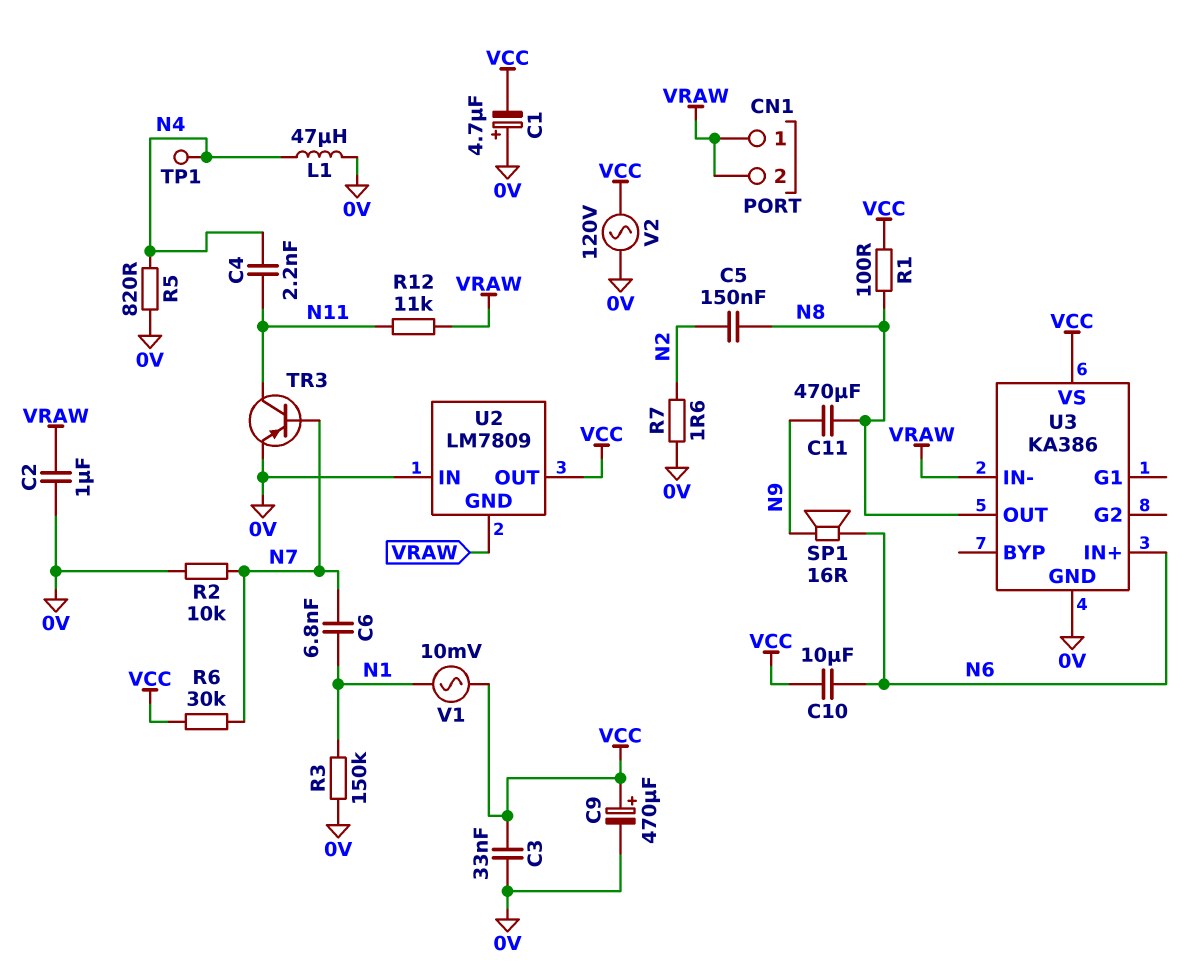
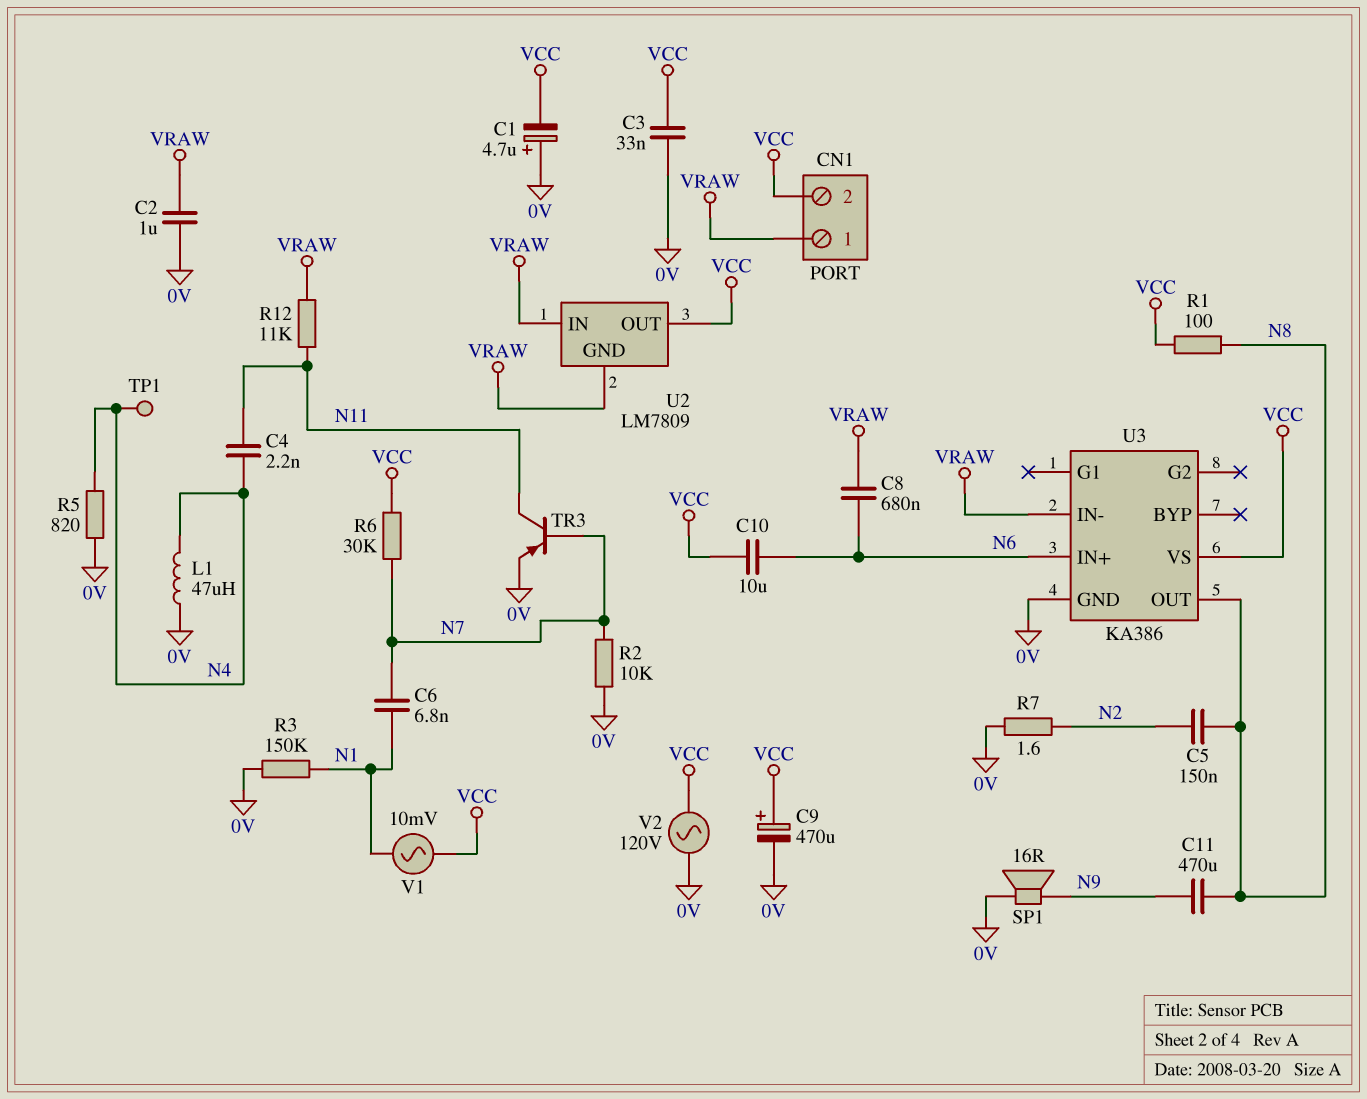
C8: none -> 680nF (N6, VRAW)
CN1 pin 2: VRAW -> VCC
SP1: speaker 16R (N6, N9) -> speaker 16R (0V, N9)
U2 pin IN: 0V -> VRAW

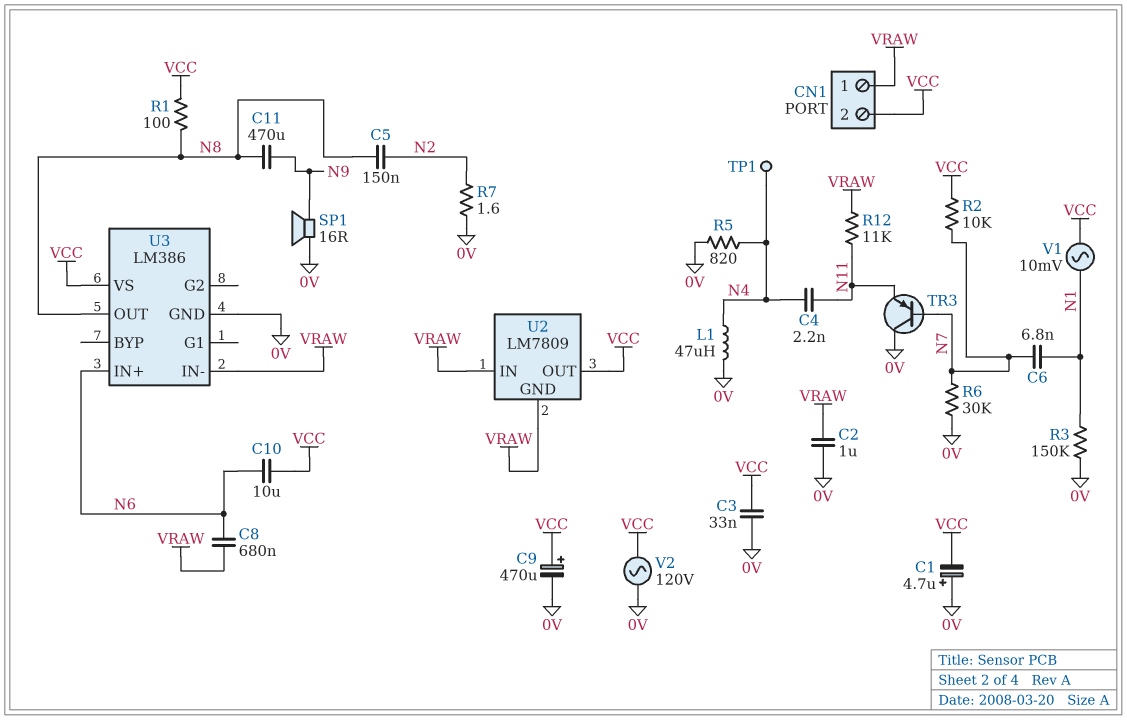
R2: 10k (0V, N7) -> 10k (N7, VCC)
R6: 30k (N7, VCC) -> 30k (0V, N7)
TR3: PNP (B N7, C N11, E 0V) -> PNP (B N7, C 0V, E N11)
U3: KA386 -> LM386

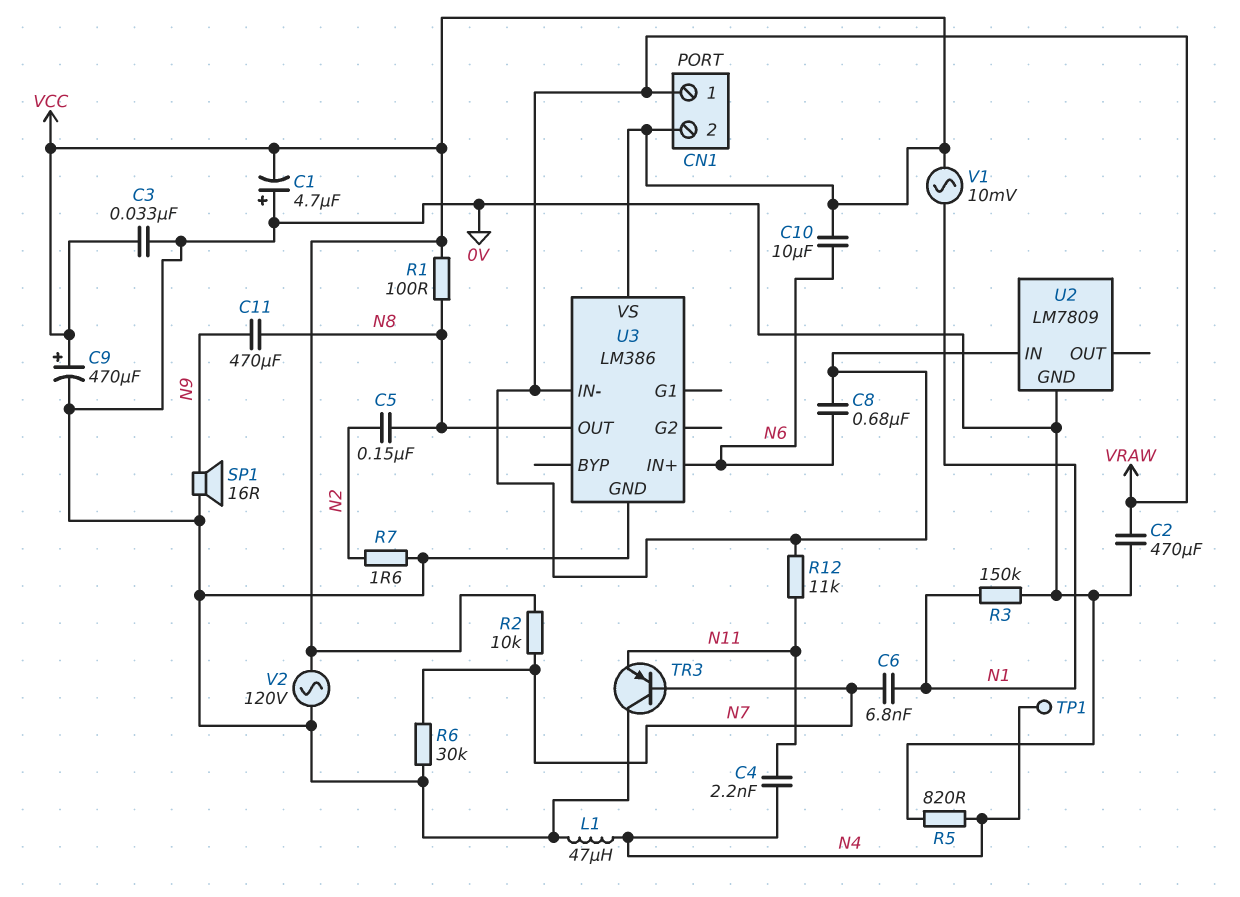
C2: 1uF (0V, VRAW) -> 470uF (0V, VRAW)
U2 pin GND: VRAW -> 0V
U2 pin OUT: VCC -> none

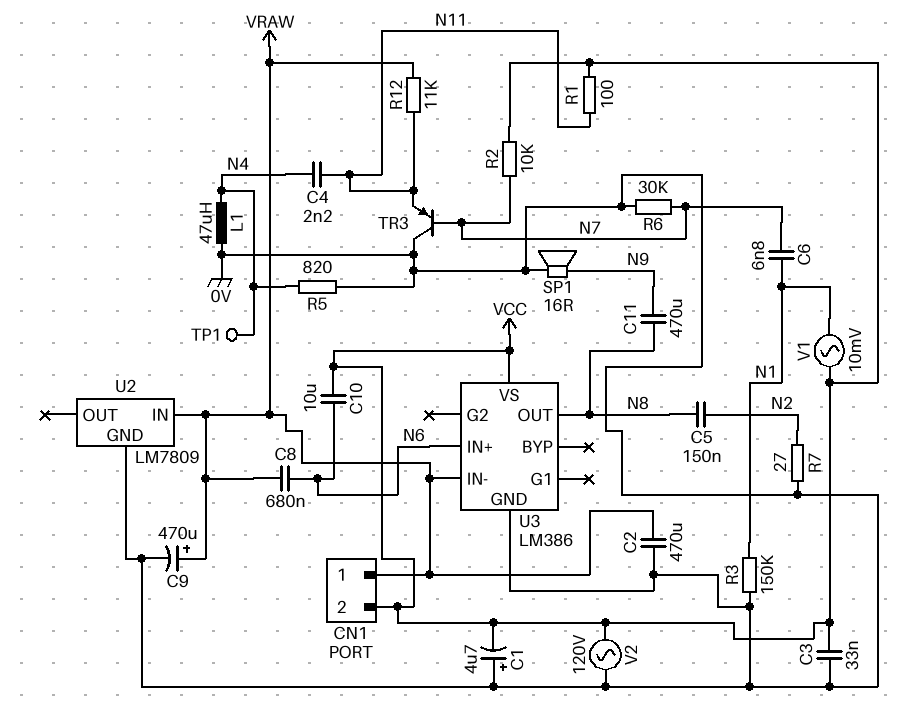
C9: 470uF (plus VCC, minus 0V) -> 470uF (plus VRAW, minus 0V)
R1: 100 (N8, VCC) -> 100 (N11, VCC)
R7: 1.6 (0V, N2) -> 27 (0V, N2)

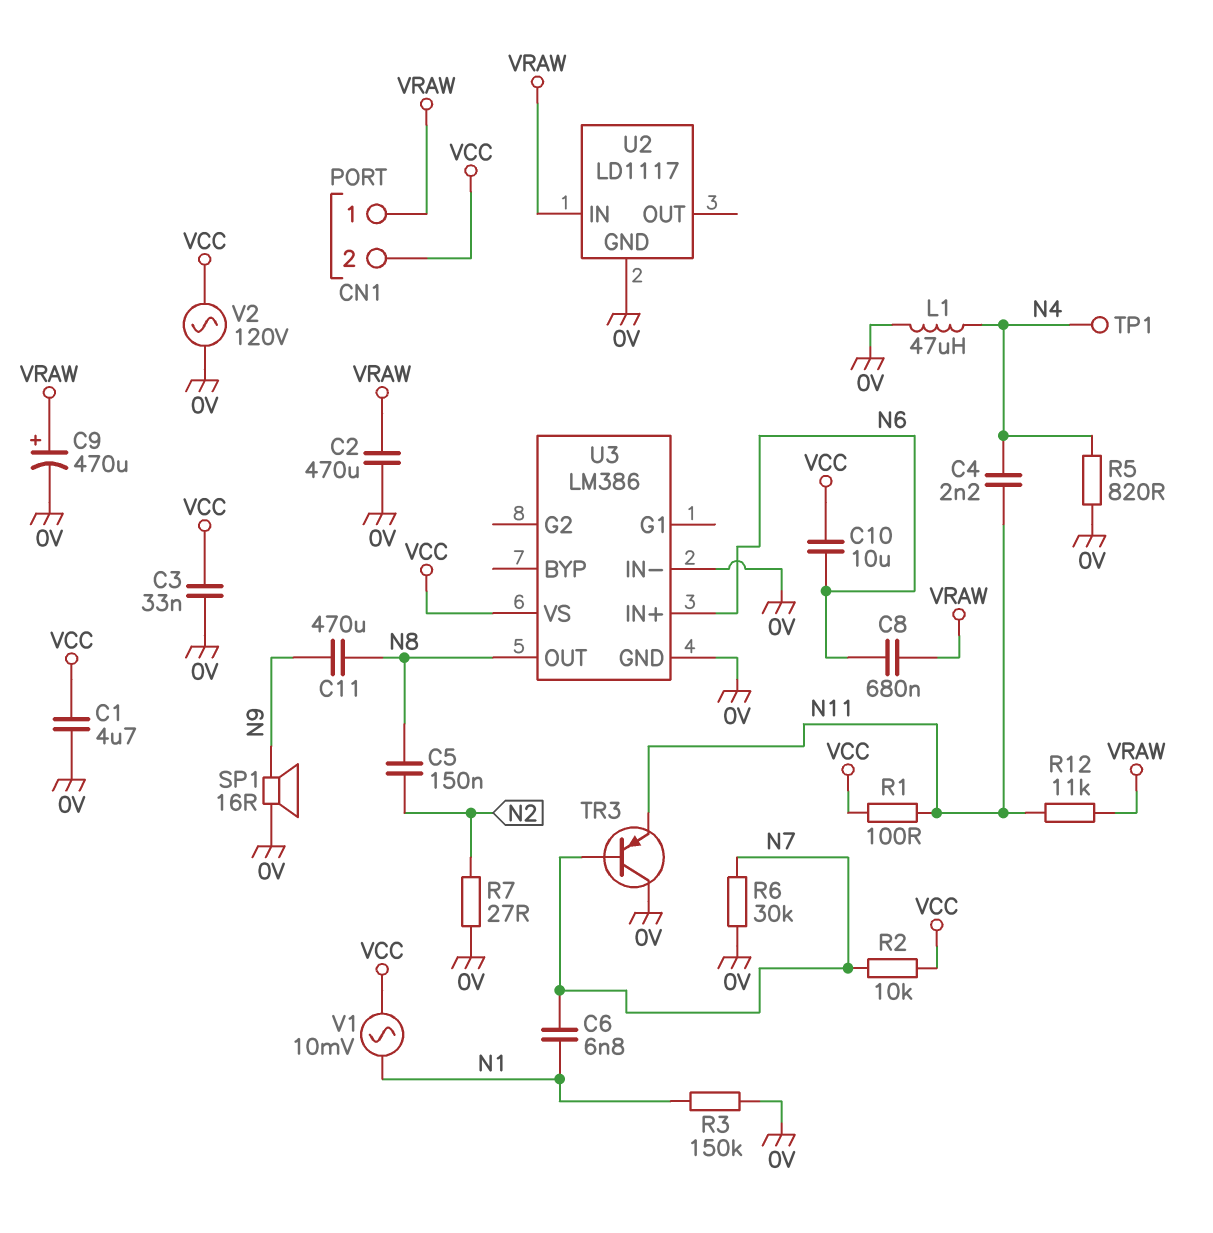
C1: 4.7uF (plus 0V, minus VCC) -> 4.7uF (0V, VCC)
U2: LM7809 -> LD1117
U3 pin IN-: VRAW -> 0V

